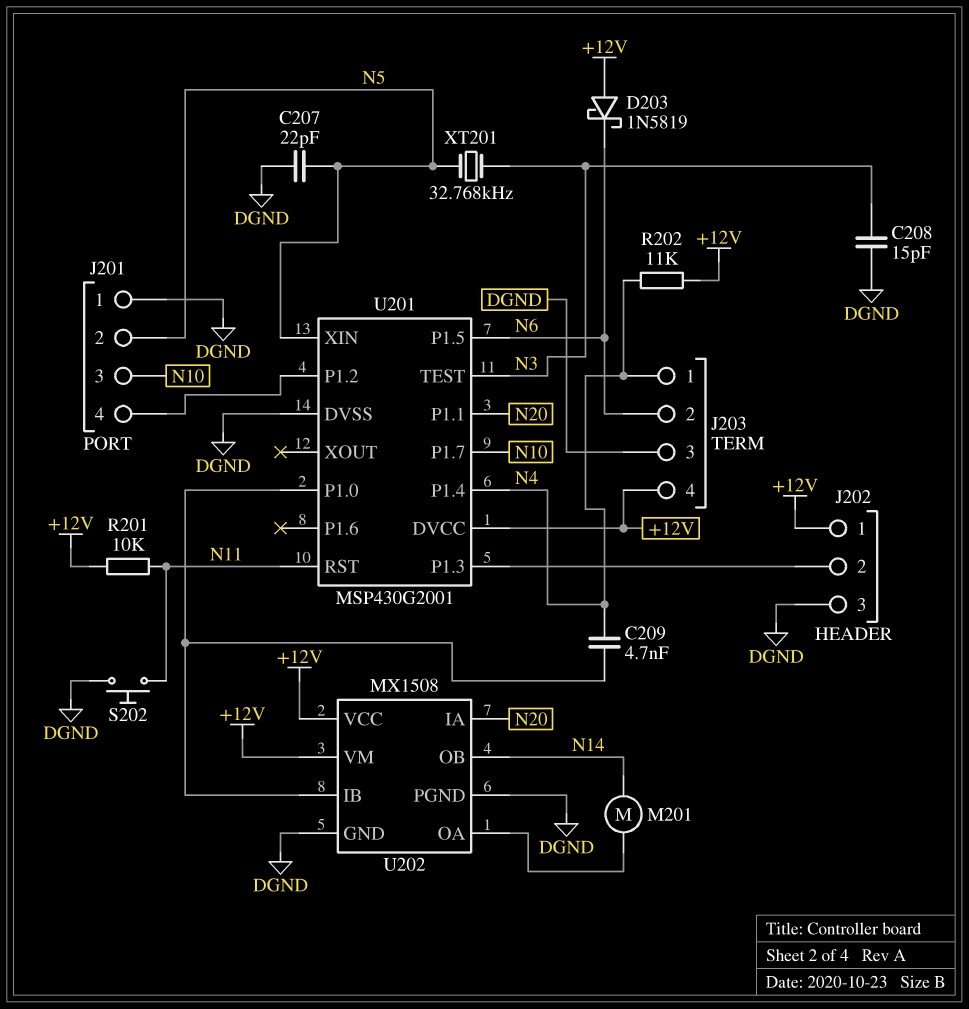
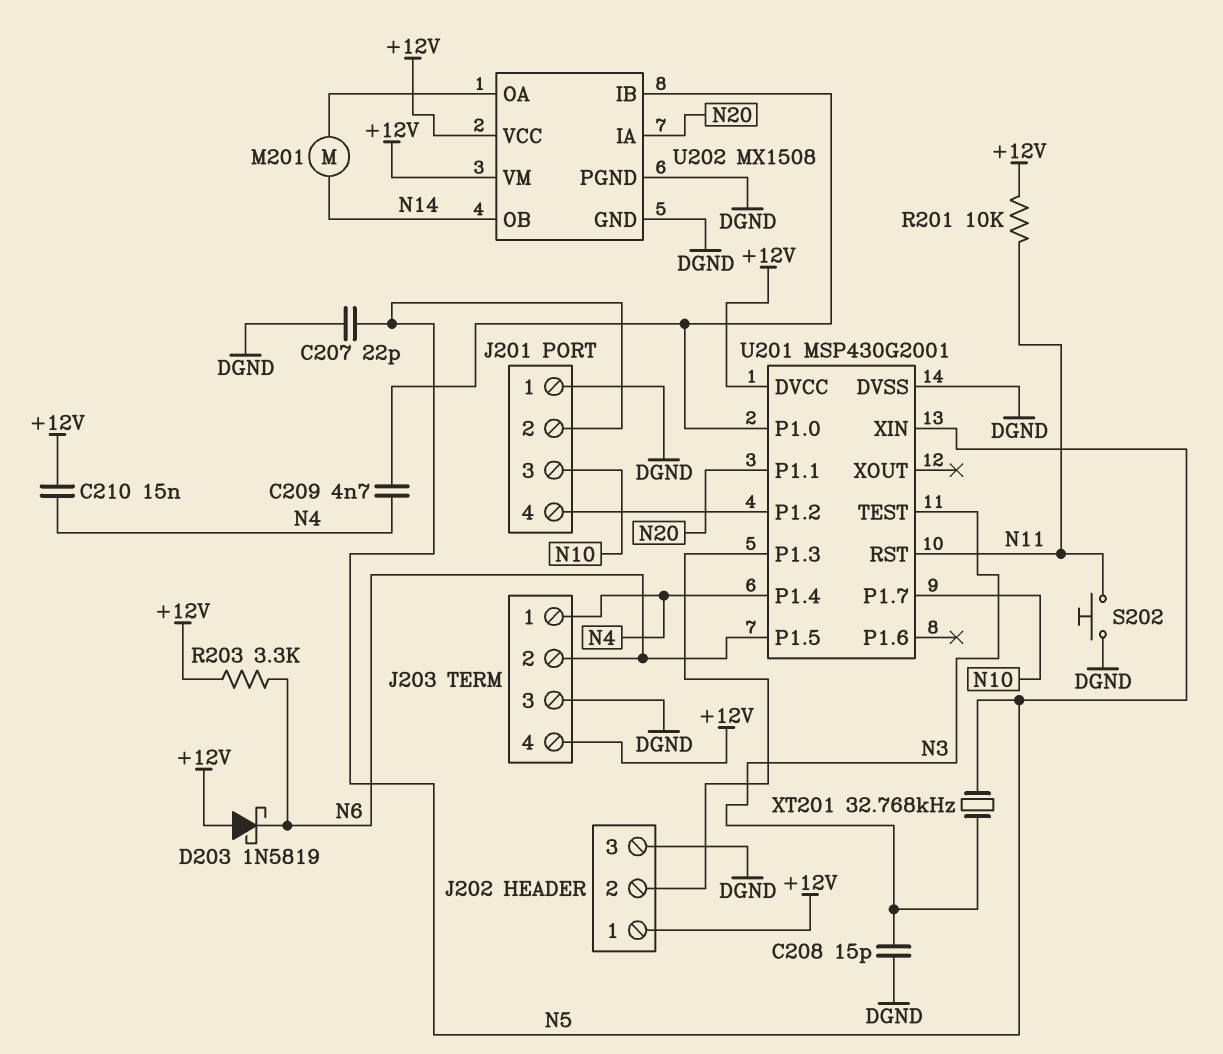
C210: none -> 15nF (+12V, N4)
R202: 11k (+12V, N4) -> none
R203: none -> 3.3k (+12V, N6)

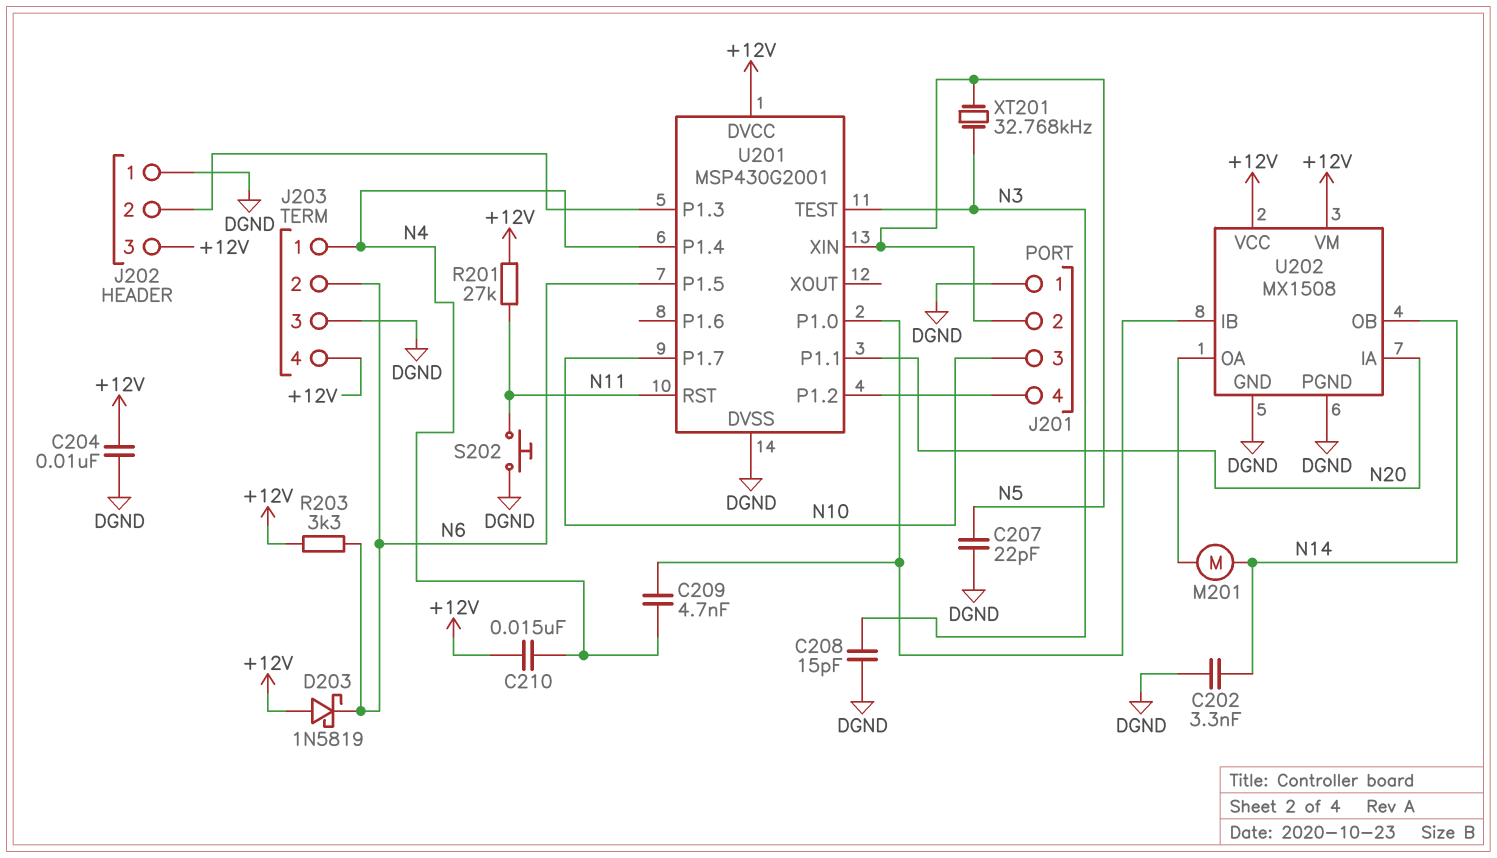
C202: none -> 3.3nF (DGND, N14)
C204: none -> 10nF (+12V, DGND)
J202 pin 1: +12V -> DGND
J202 pin 3: DGND -> +12V
R201: 10k (+12V, N11) -> 27k (+12V, N11)

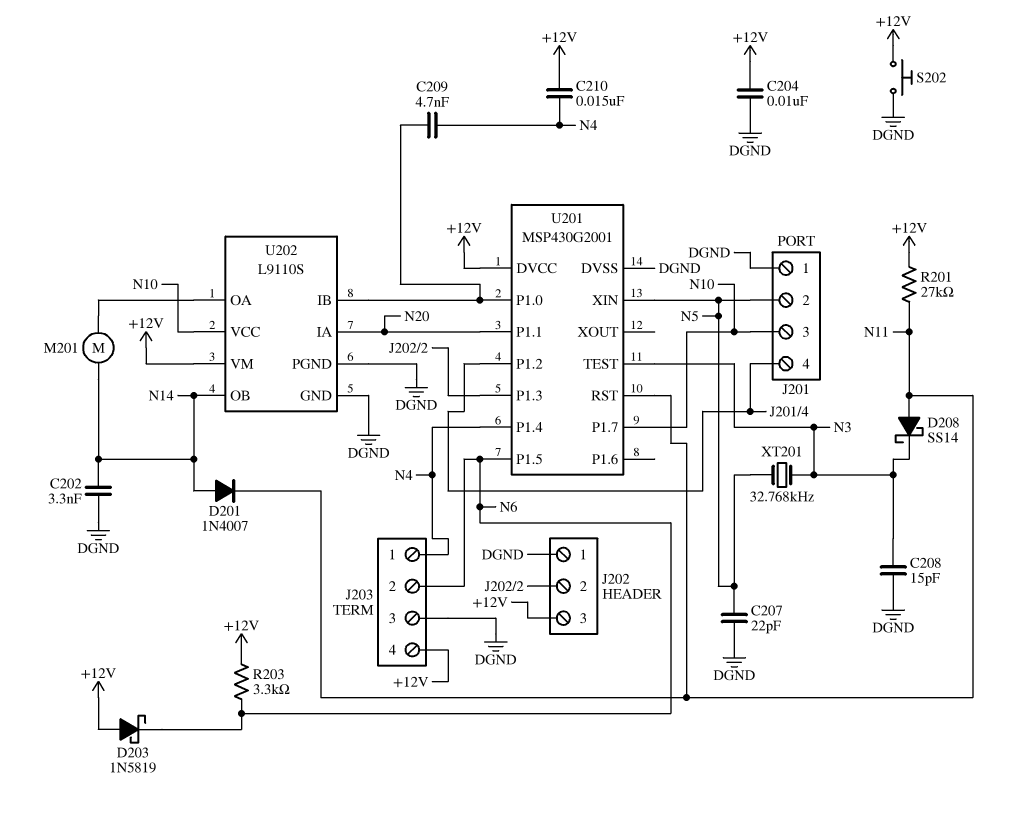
D201: none -> diode 1N4007 (A N14, K N11)
D208: none -> schottky SS14 (A N11, K N3)
S202: button (DGND, N11) -> button (+12V, DGND)
U202: MX1508 -> L9110S
U202 pin VCC: +12V -> N10

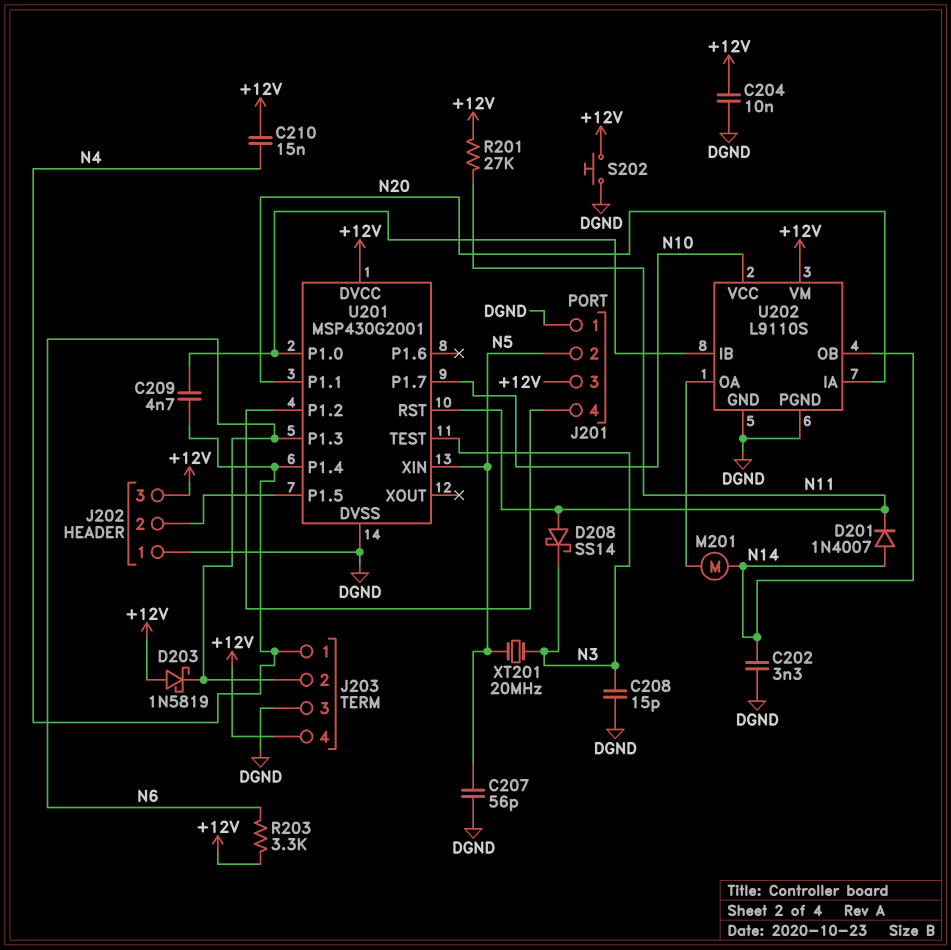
C207: 22pF (DGND, N5) -> 56pF (DGND, N5)
J201 pin 3: N10 -> +12V
U201 pin P1.3: J202/2 -> N6
U201 pin P1.5: N6 -> J202/2
XT201: 32.768kHz (N3, N5) -> 20MHz (N3, N5)

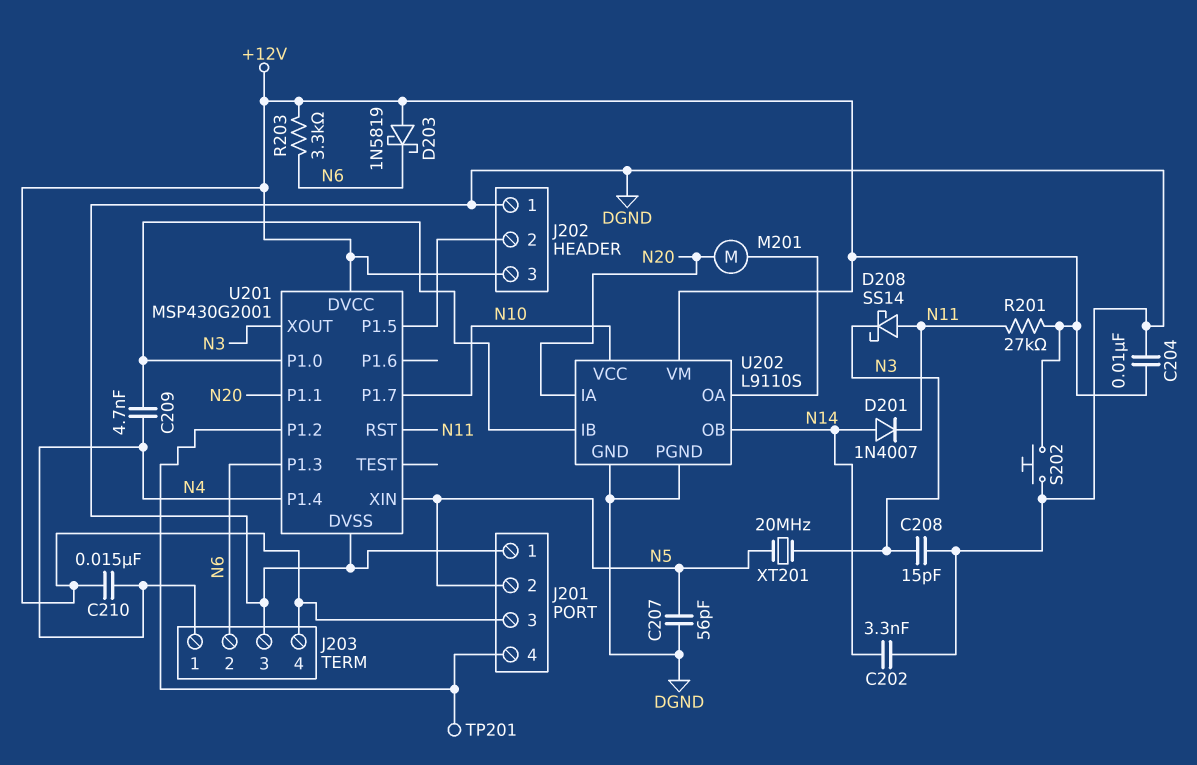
M201: motor (N14, U202/OA) -> motor (N20, U202/OA)
TP201: none -> test point (J201/4)
U201 pin TEST: N3 -> none
U201 pin XOUT: none -> N3

